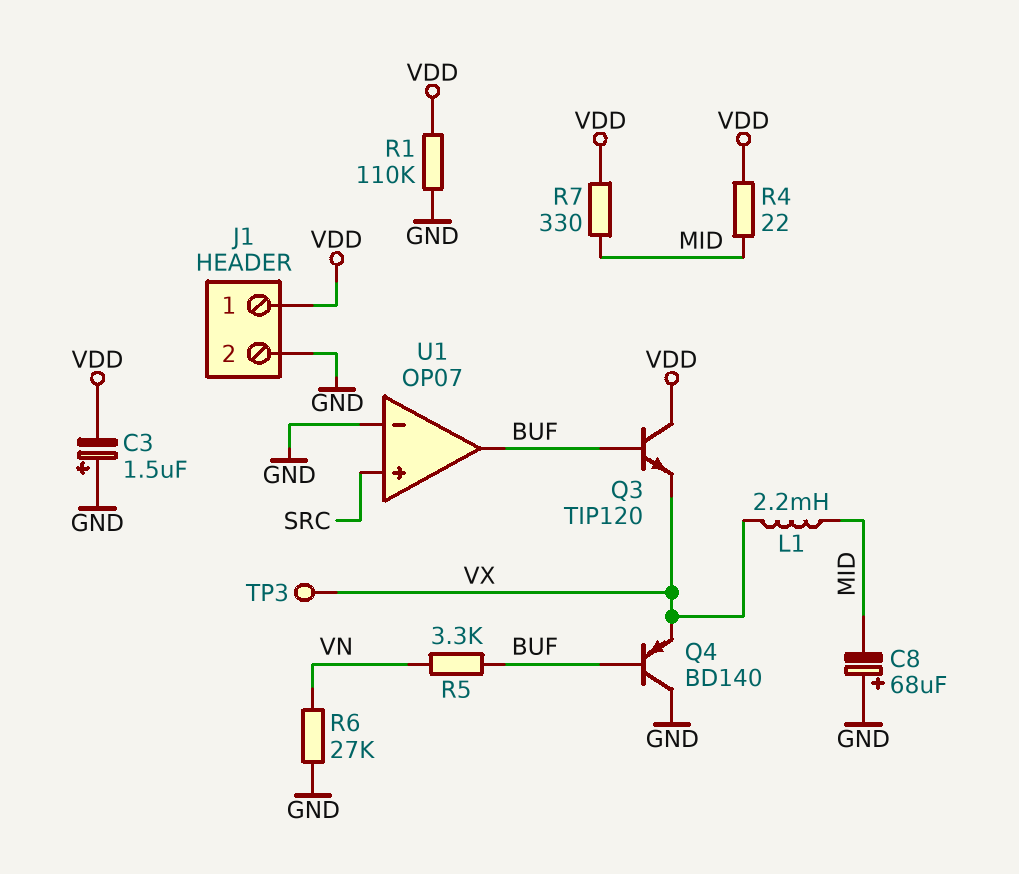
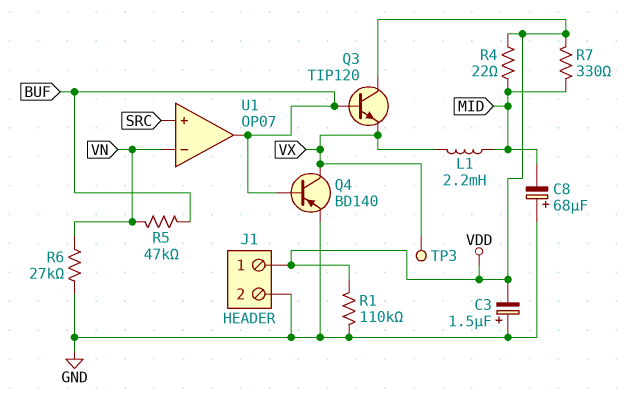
Q4: PNP BD140 (B BUF, C GND, E VX) -> PNP BD140 (B BUF, C VX, E GND)
R5: 3.3k (BUF, VN) -> 47k (BUF, VN)
U1 pin in-: GND -> VN

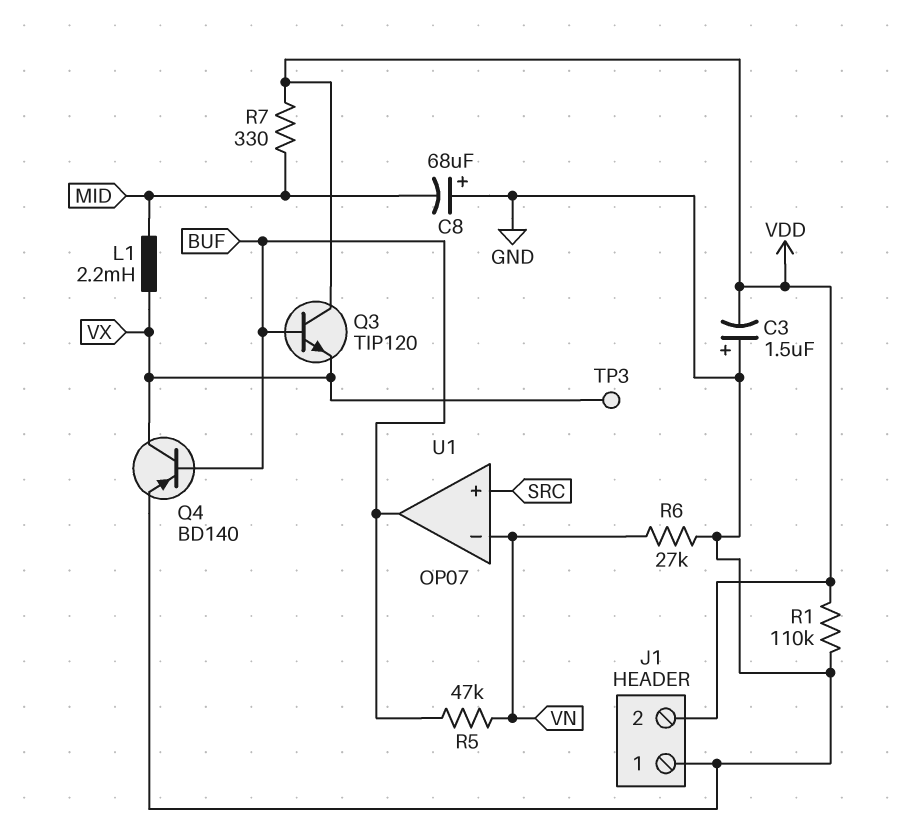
J1 pin 1: VDD -> GND
J1 pin 2: GND -> VDD
R4: 22 (MID, VDD) -> none

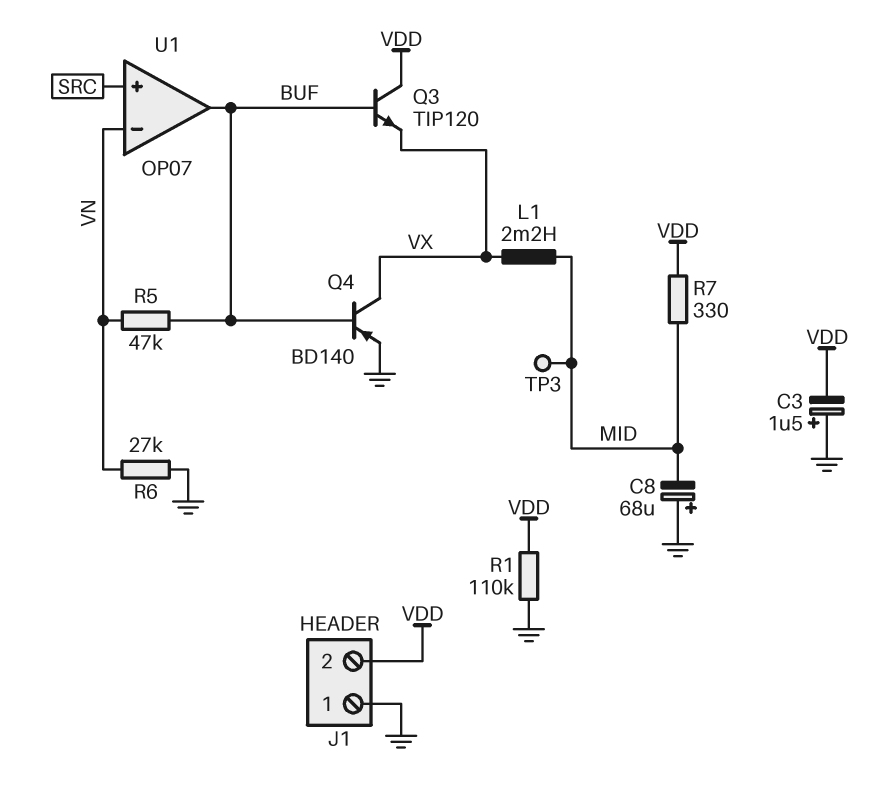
TP3: test point (VX) -> test point (MID)

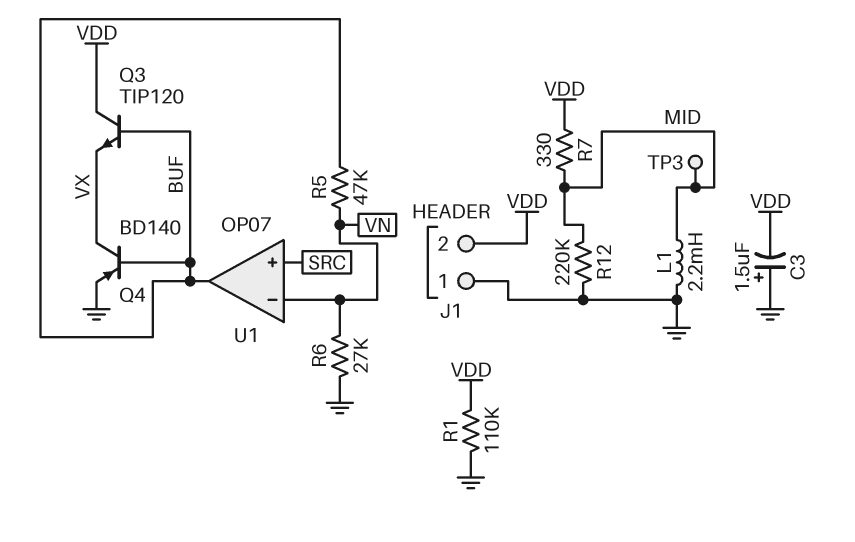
C8: 68uF (plus GND, minus MID) -> none
L1: 2.2mH (MID, VX) -> 2.2mH (GND, MID)
R12: none -> 220k (GND, MID)

